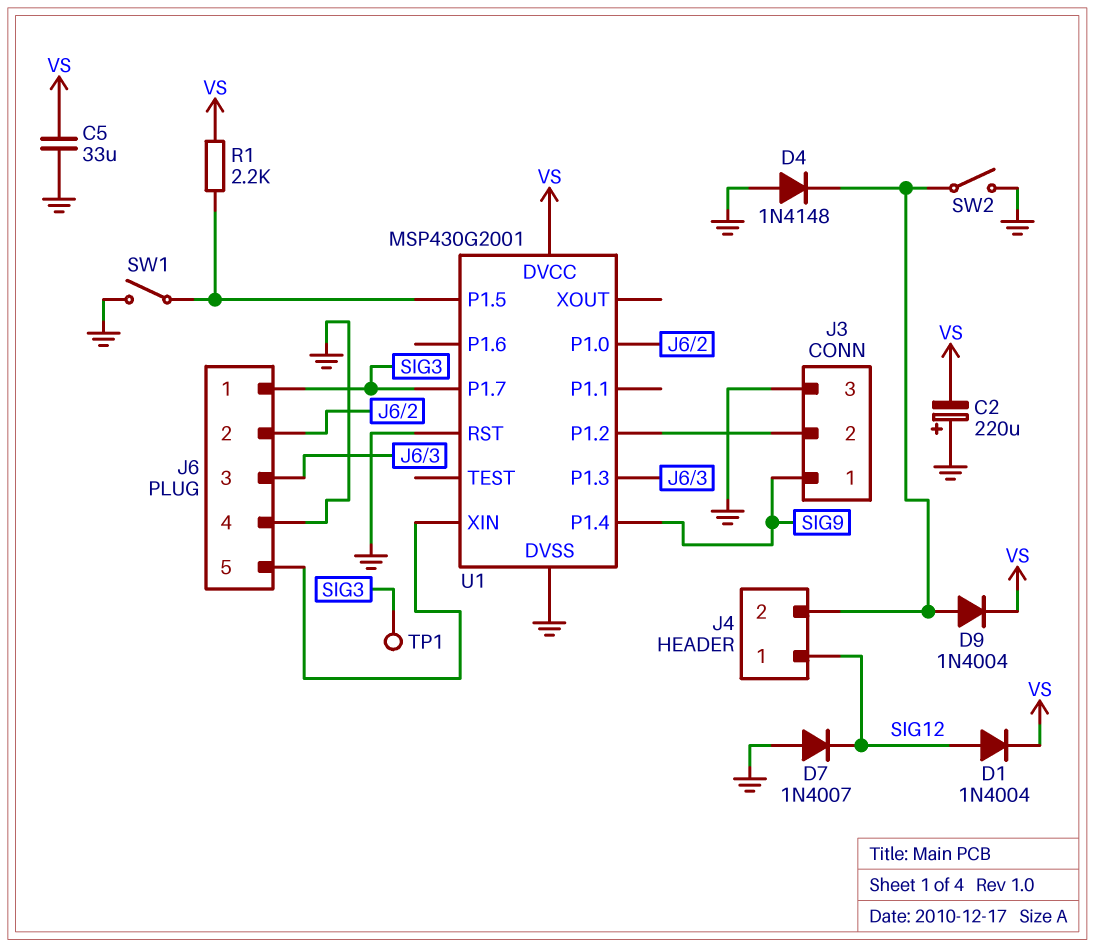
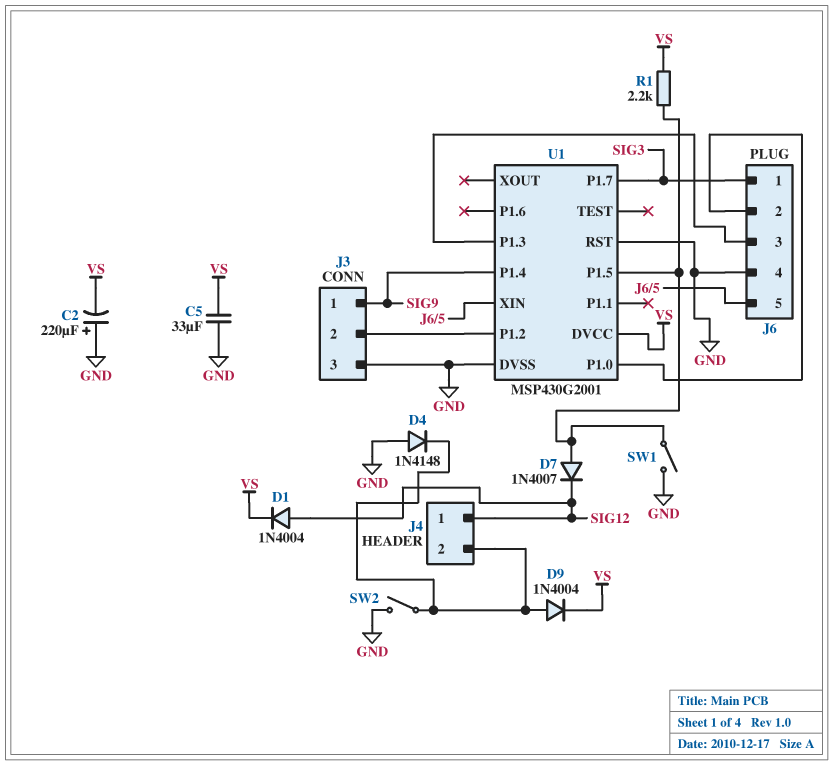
D7: diode 1N4007 (A GND, K SIG12) -> diode 1N4007 (A U1/P1.5, K SIG12)
TP1: test point (SIG3) -> none

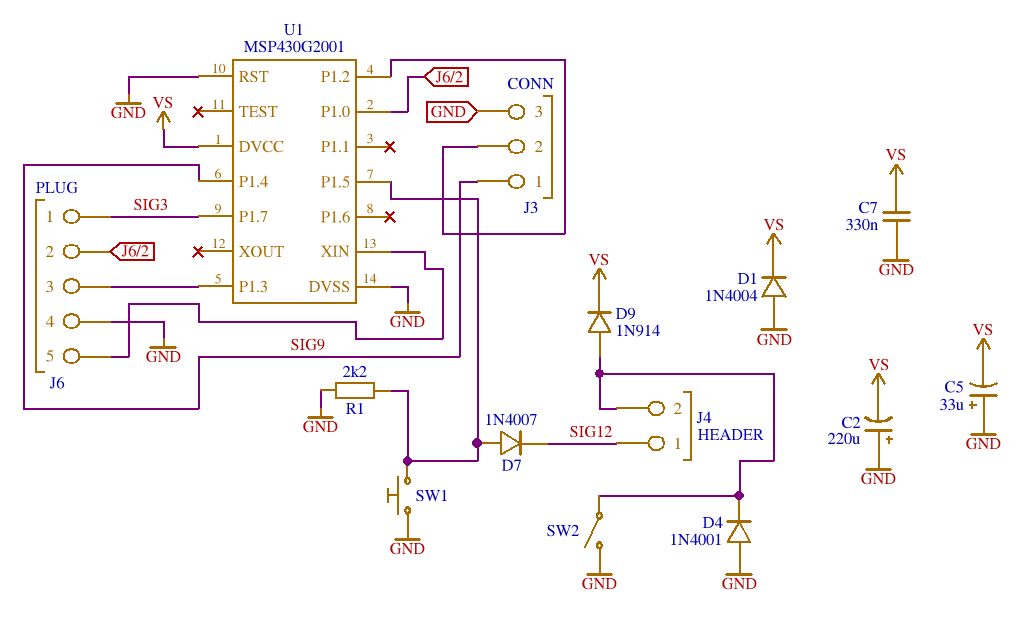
C5: 33uF (GND, VS) -> 33uF (plus GND, minus VS)
C7: none -> 330nF (GND, VS)
D1: diode 1N4004 (A SIG12, K VS) -> diode 1N4004 (A GND, K VS)
D4: diode 1N4148 (A GND, K J4/2) -> diode 1N4001 (A GND, K J4/2)
D9: diode 1N4004 (A J4/2, K VS) -> diode 1N914 (A J4/2, K VS)
R1: 2.2k (U1/P1.5, VS) -> 2.2k (GND, U1/P1.5)
SW1: switch (GND, U1/P1.5) -> button (GND, U1/P1.5)

